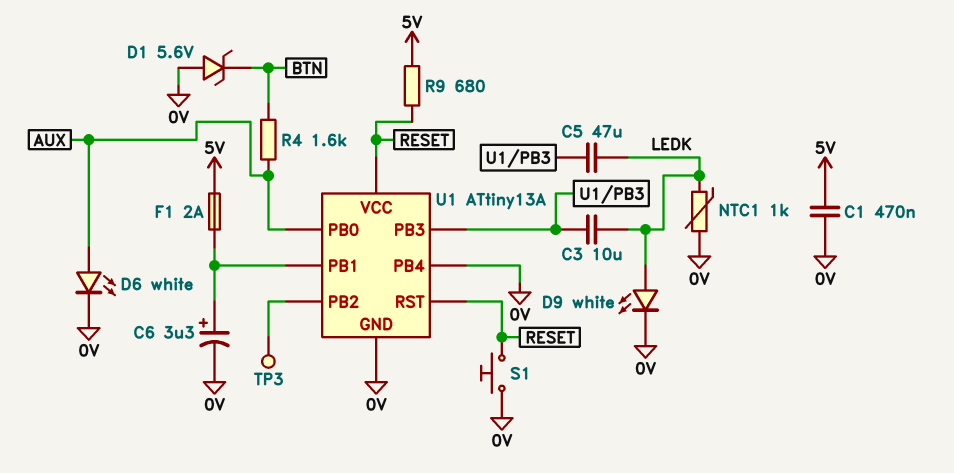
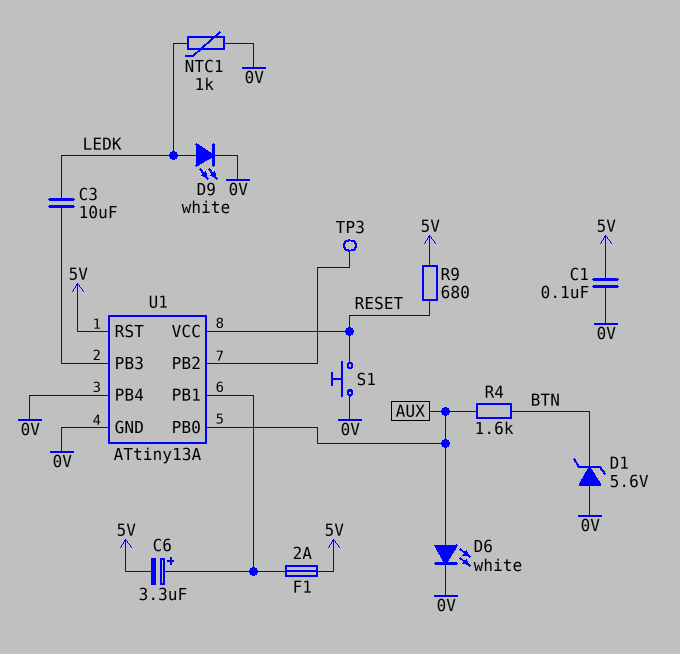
C1: 470nF (0V, 5V) -> 100nF (0V, 5V)
C5: 47uF (LEDK, U1/PB3) -> none
C6: 3.3uF (plus U1/PB1, minus 0V) -> 3.3uF (plus U1/PB1, minus 5V)
U1 pin RST: RESET -> 5V

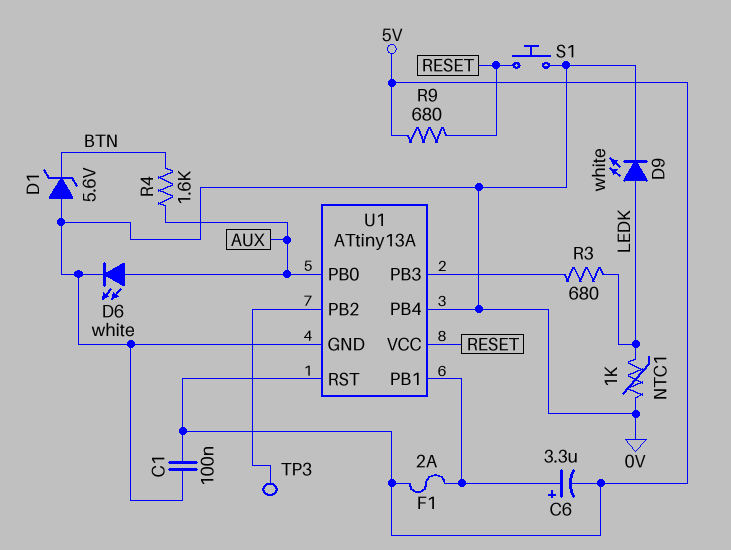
C3: 10uF (LEDK, U1/PB3) -> none
R3: none -> 680 (LEDK, U1/PB3)

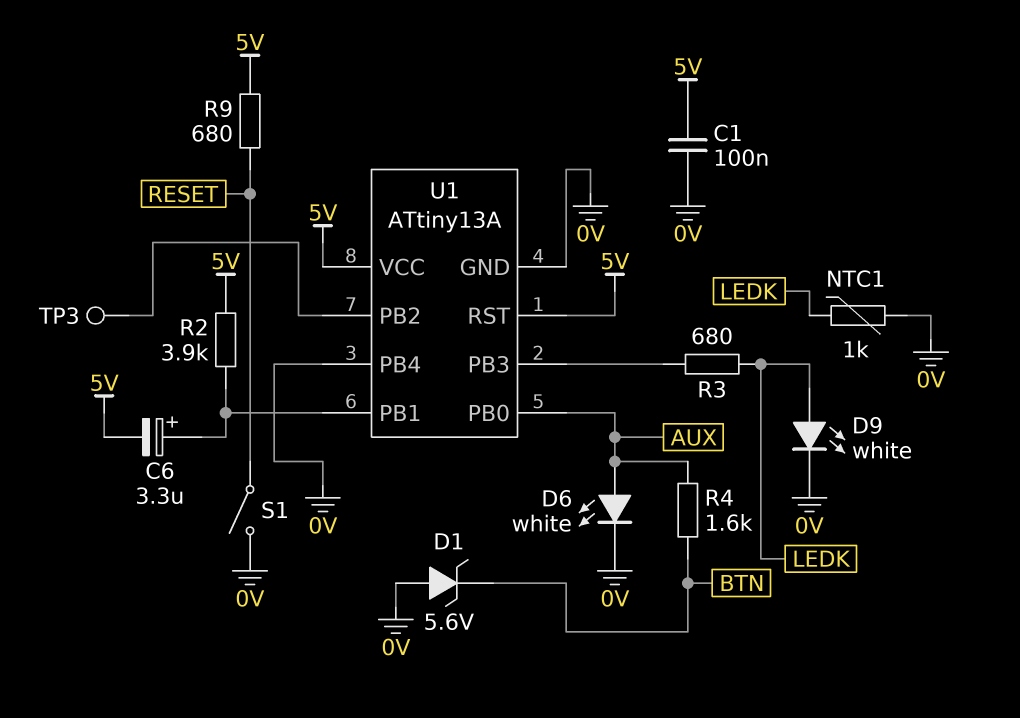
F1: 2A (5V, U1/PB1) -> none
R2: none -> 3.9k (5V, U1/PB1)
S1: button (0V, RESET) -> switch (0V, RESET)
U1 pin VCC: RESET -> 5V

